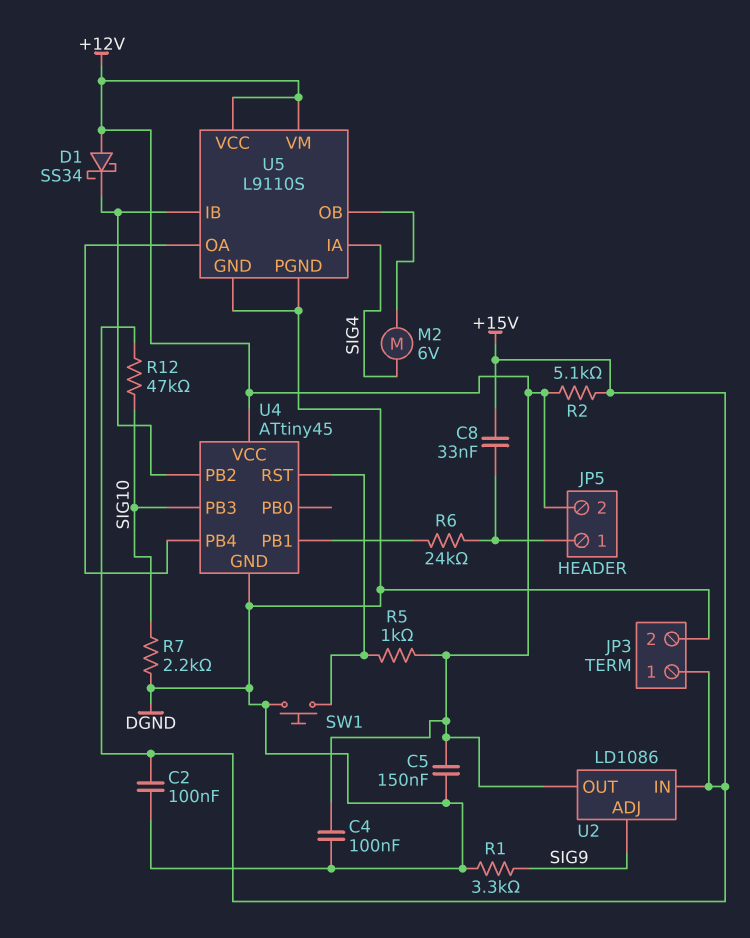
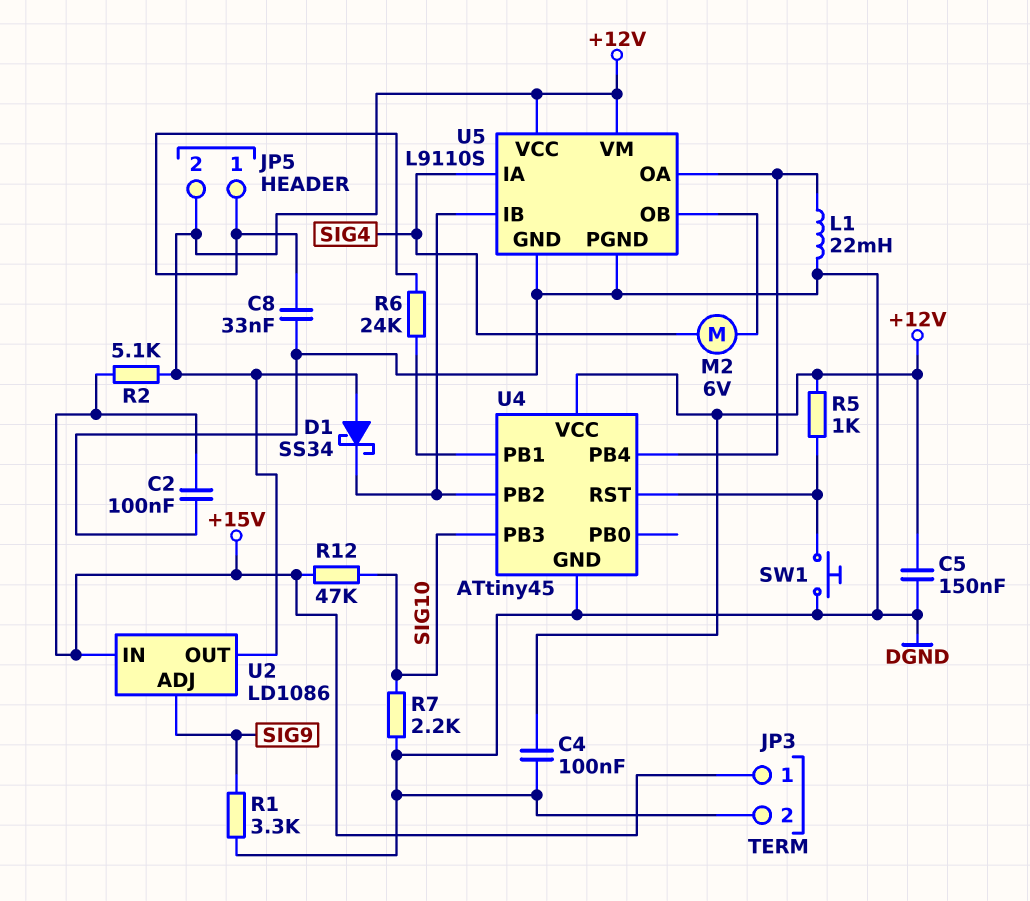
C8: 33nF (+15V, JP5/1) -> 33nF (DGND, JP5/1)
L1: none -> 22mH (DGND, U4/PB4)

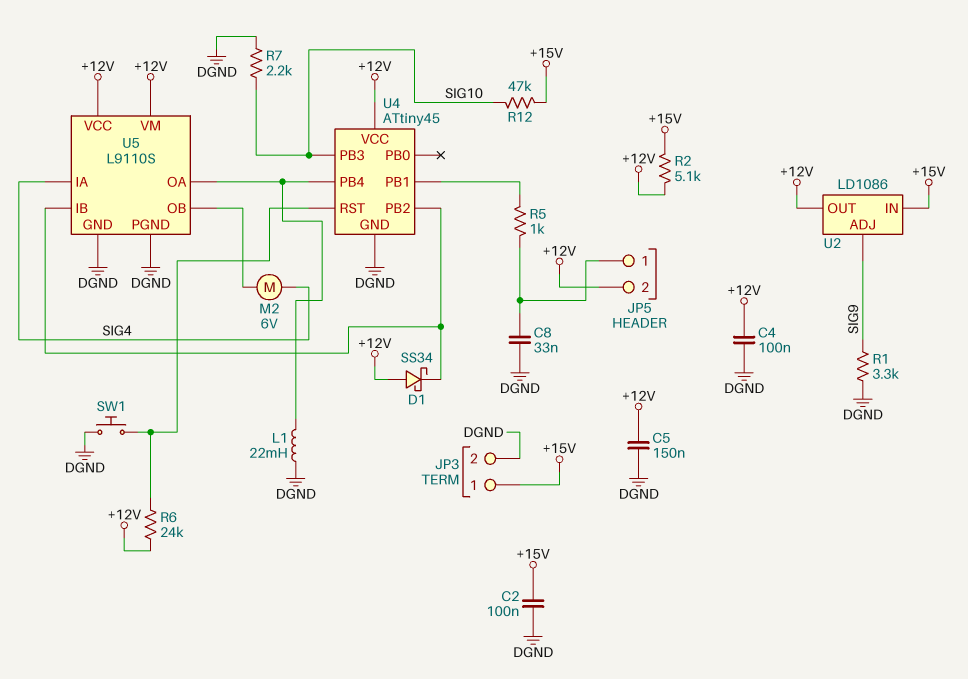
R5: 1k (+12V, U4/RST) -> 1k (JP5/1, U4/PB1)
R6: 24k (JP5/1, U4/PB1) -> 24k (+12V, U4/RST)

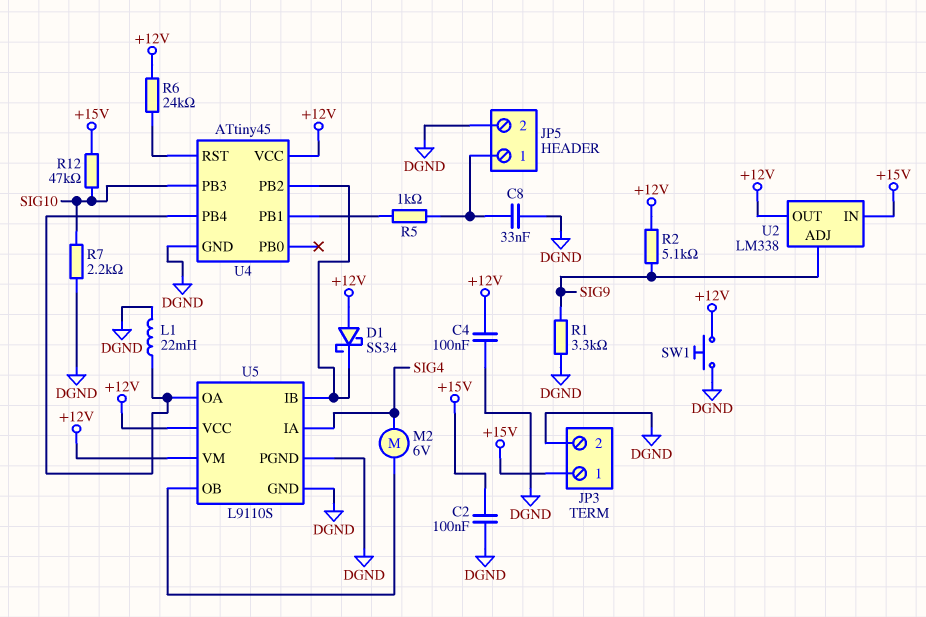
C5: 150nF (+12V, DGND) -> none
JP5 pin 2: +12V -> DGND
R2: 5.1k (+12V, +15V) -> 5.1k (+12V, SIG9)
SW1: button (DGND, U4/RST) -> button (+12V, DGND)
U2: LD1086 -> LM338

